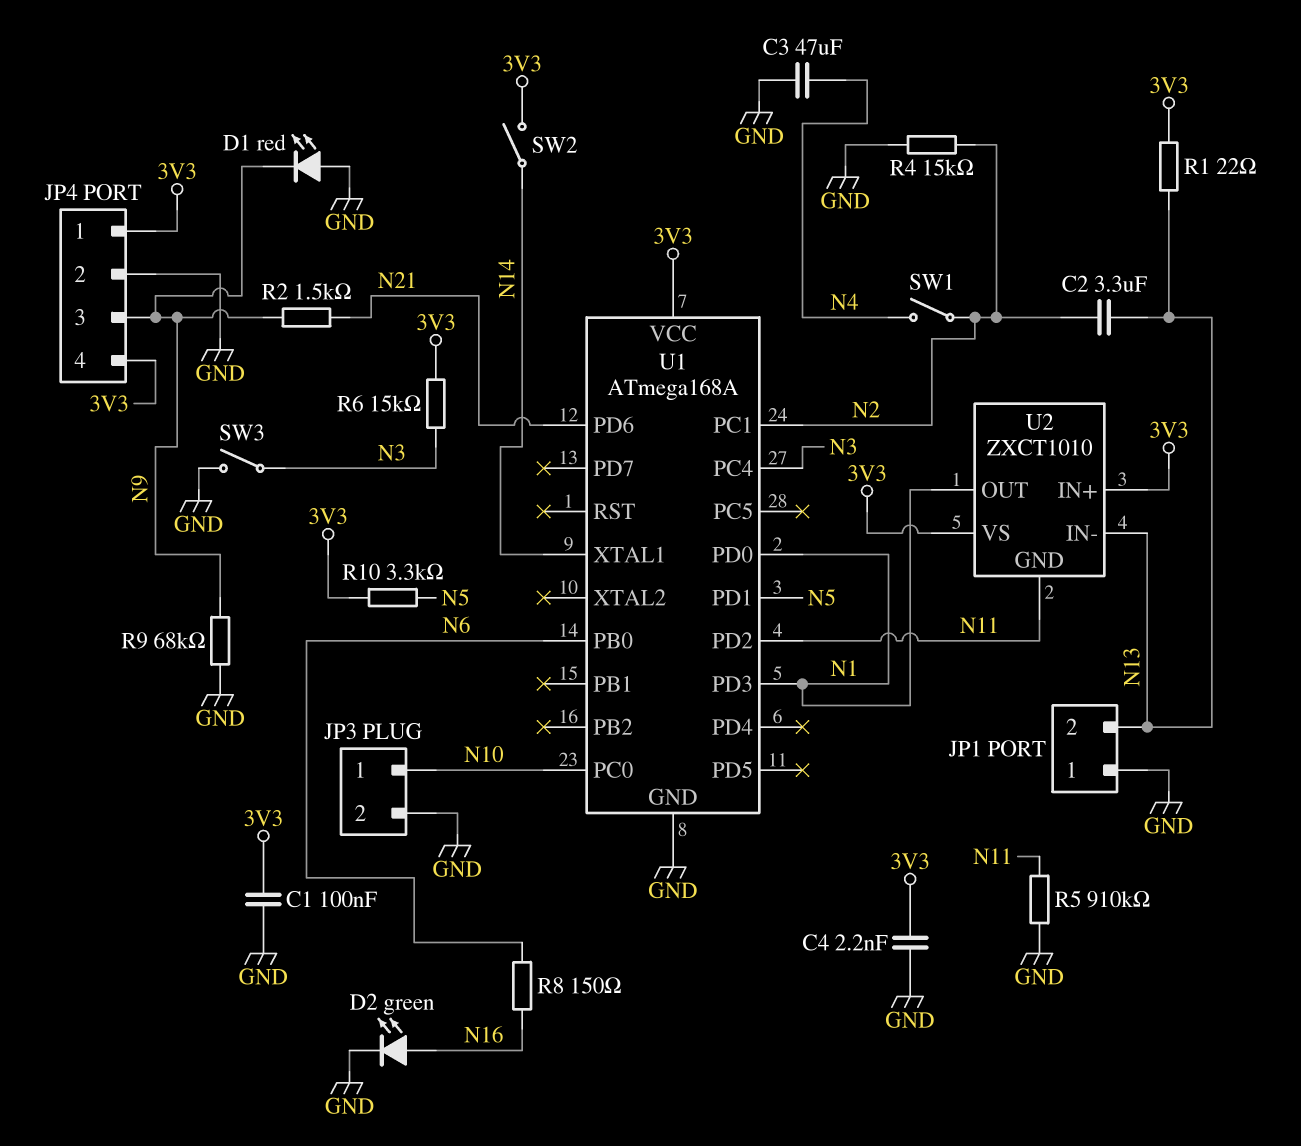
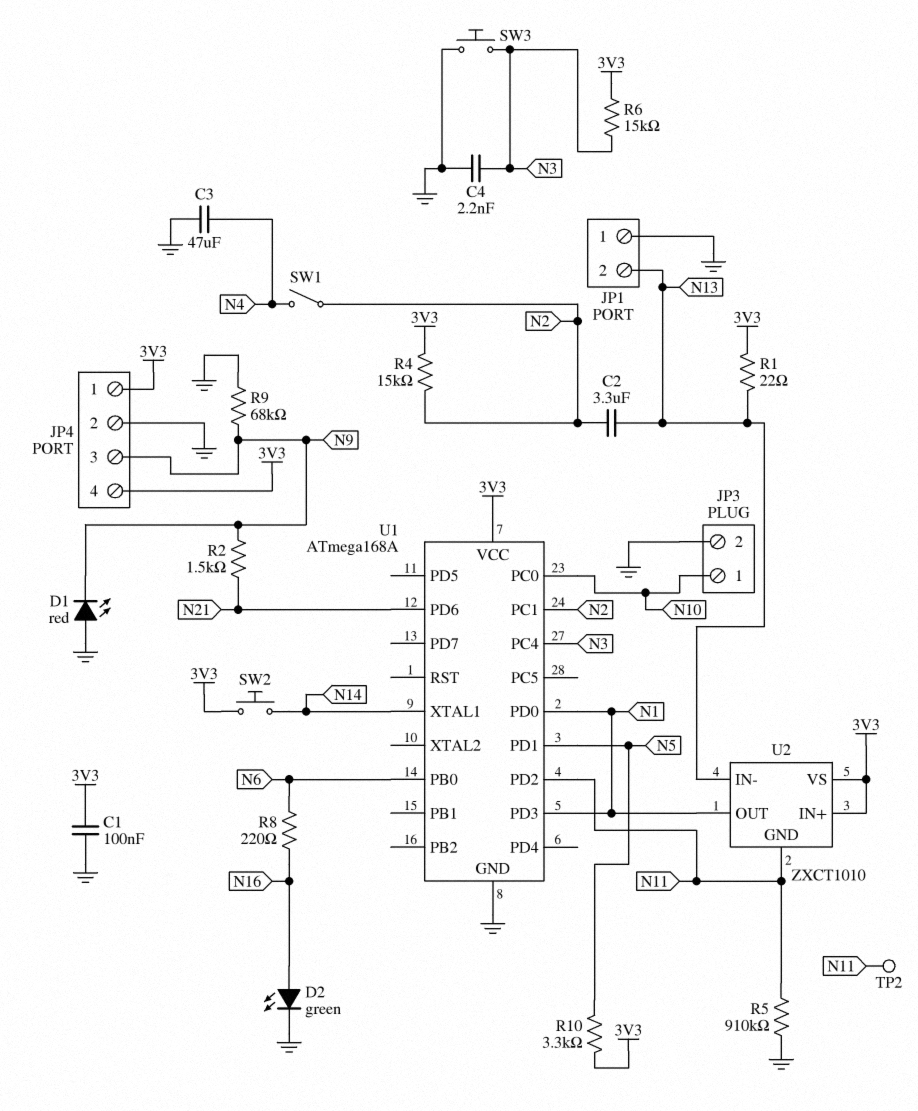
C4: 2.2nF (3V3, GND) -> 2.2nF (GND, N3)
R4: 15k (GND, N2) -> 15k (3V3, N2)
R8: 150 (N6, N16) -> 220 (N6, N16)
SW2: switch (3V3, N14) -> button (3V3, N14)
SW3: switch (GND, N3) -> button (GND, N3)
TP2: none -> test point (N11)

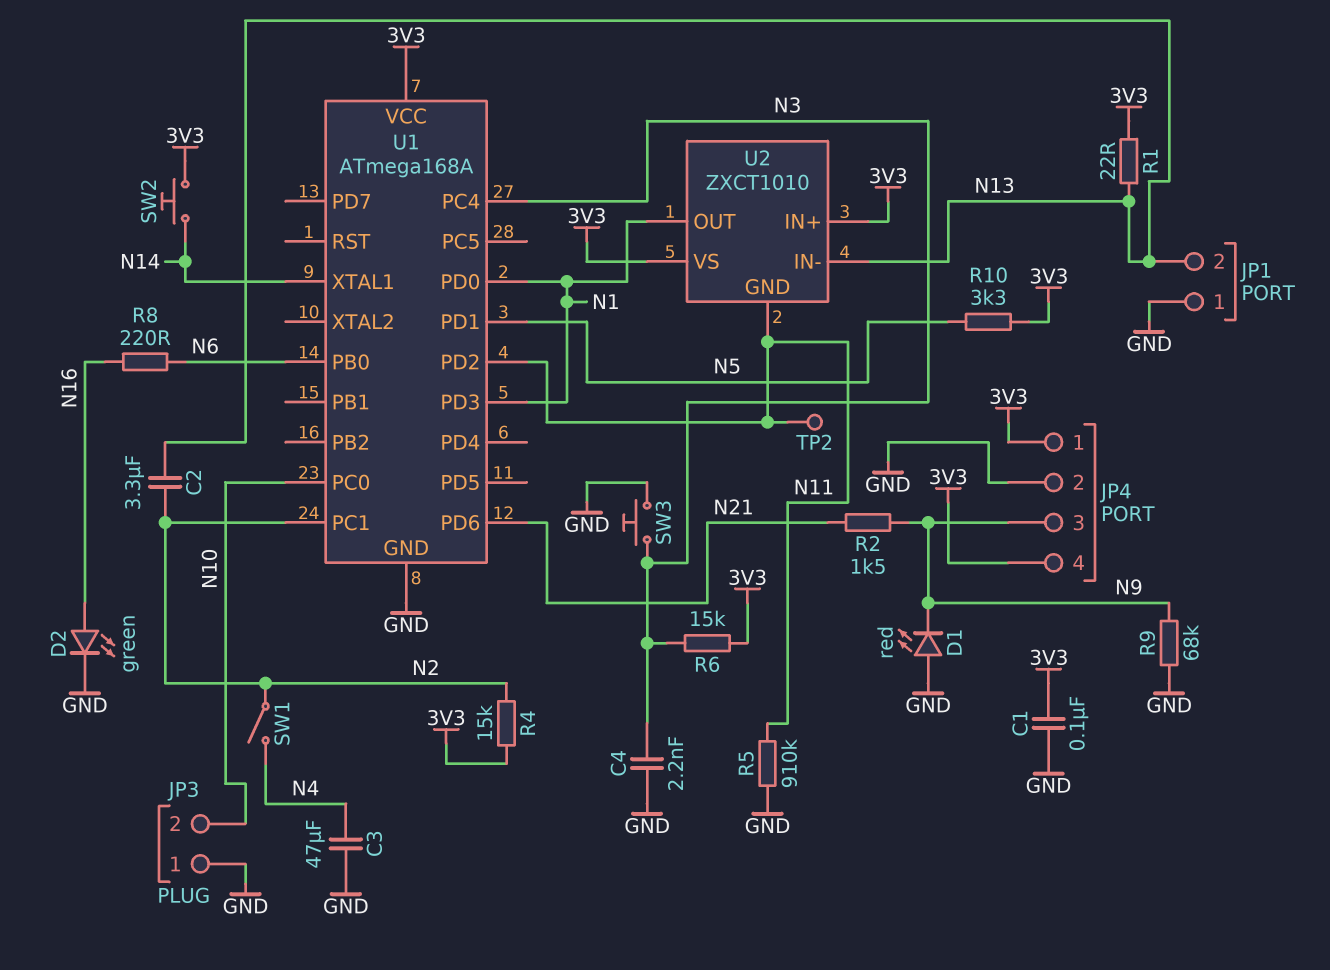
JP3 pin 1: N10 -> GND
JP3 pin 2: GND -> N10

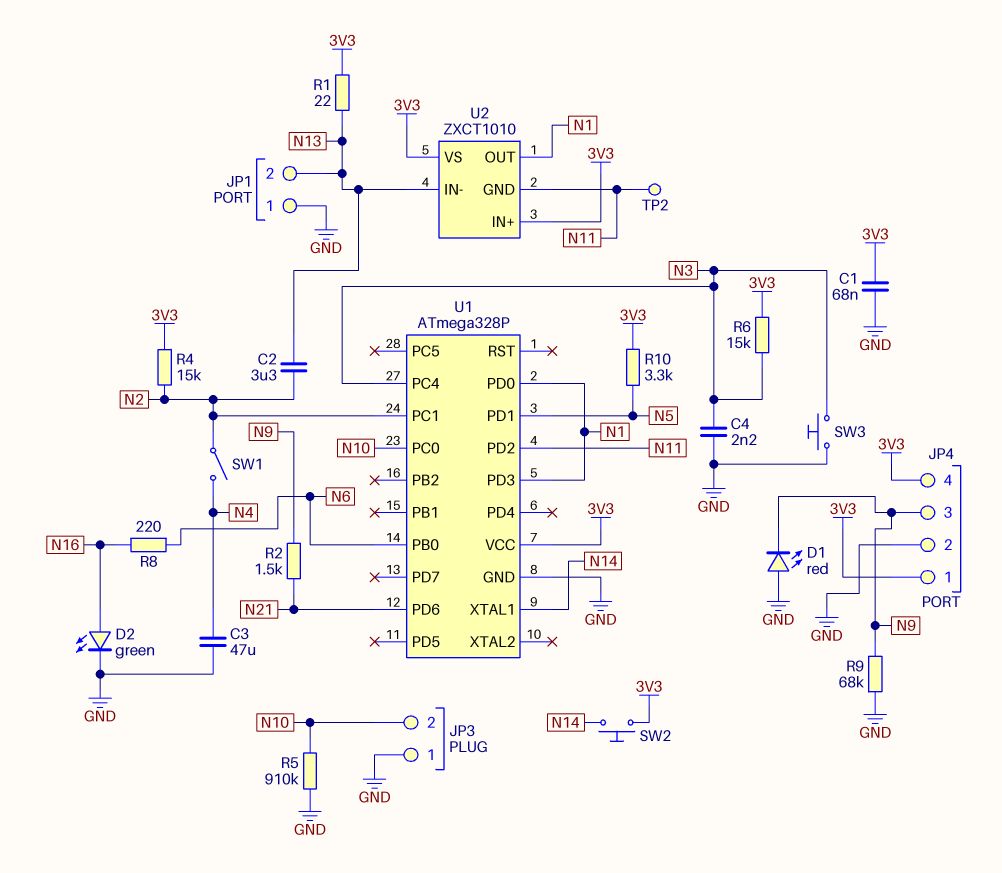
C1: 100nF (3V3, GND) -> 68nF (3V3, GND)
R5: 910k (GND, N11) -> 910k (GND, N10)
U1: ATmega168A -> ATmega328P

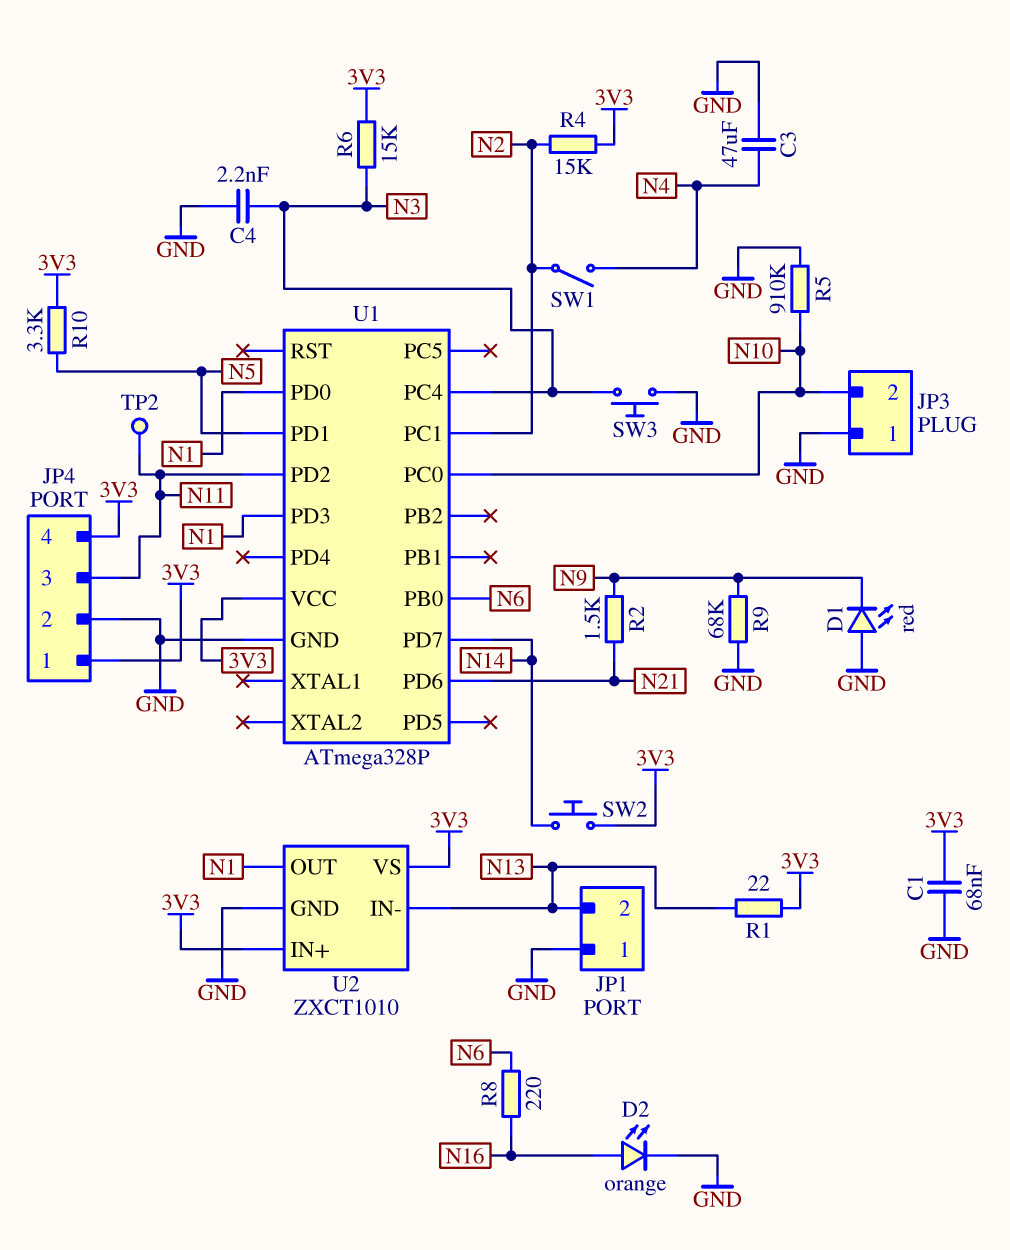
C2: 3.3uF (N2, N13) -> none
D2: LED green (A N16, K GND) -> LED orange (A N16, K GND)
JP4 pin 3: N9 -> N11
U1 pin PD7: none -> N14
U1 pin XTAL1: N14 -> none
U2 pin GND: N11 -> GND

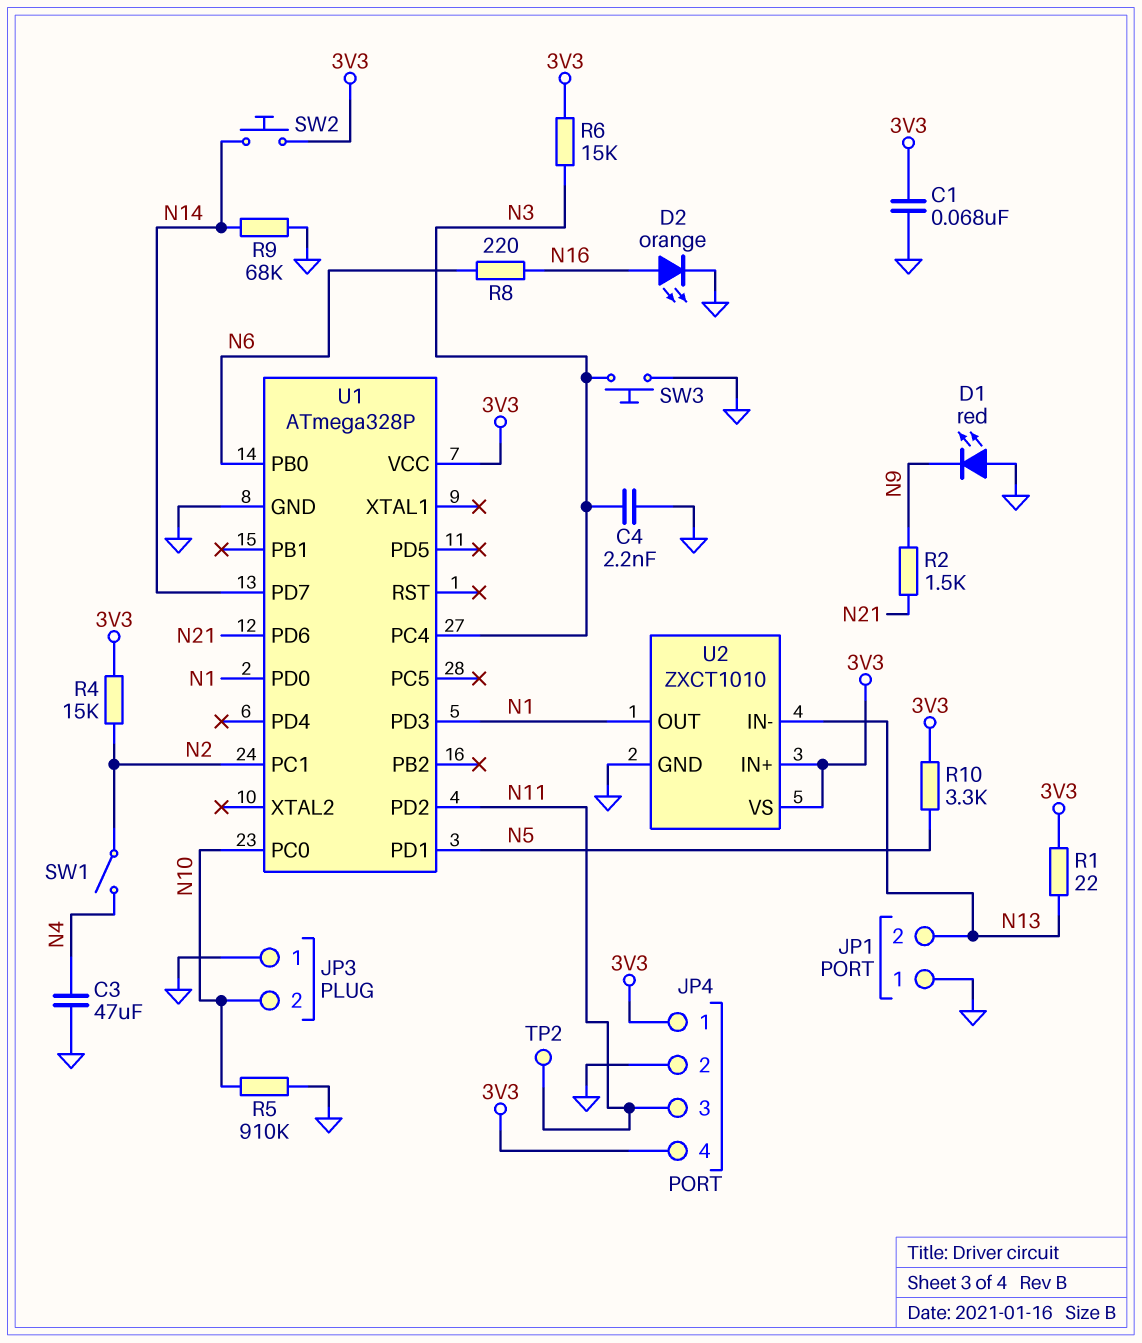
R9: 68k (GND, N9) -> 68k (GND, N14)

